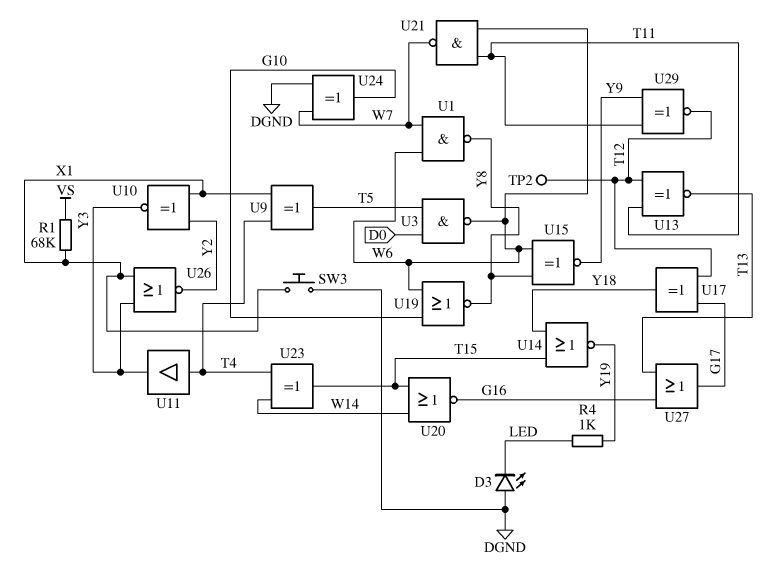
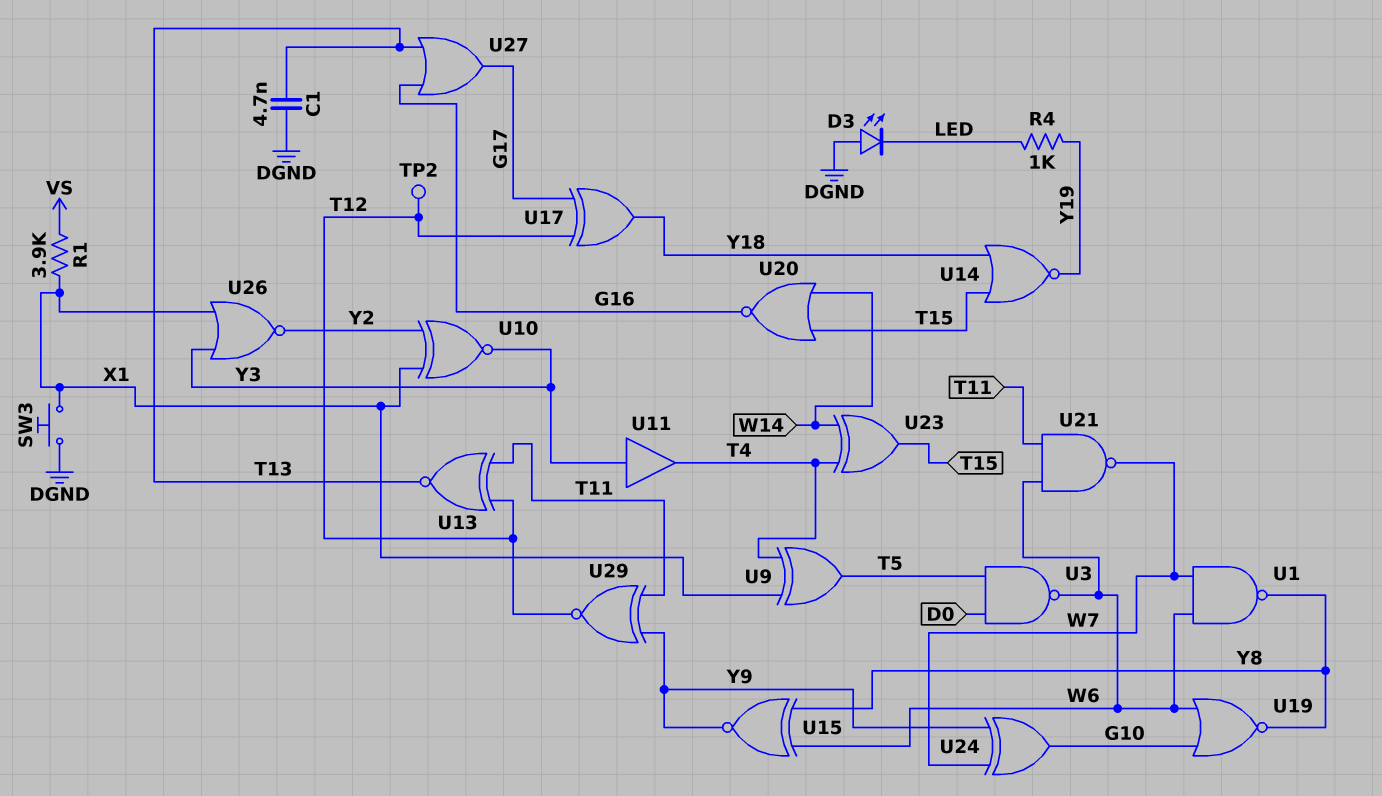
C1: none -> 4.7nF (DGND, T13)
R1: 68k (VS, X1) -> 3.9k (VS, X1)
U11: buffer (in T4, out Y3) -> buffer (in Y3, out T4)
U24: XOR (in DGND, in W7, out G10) -> XOR (in W7, in Y9, out G10)

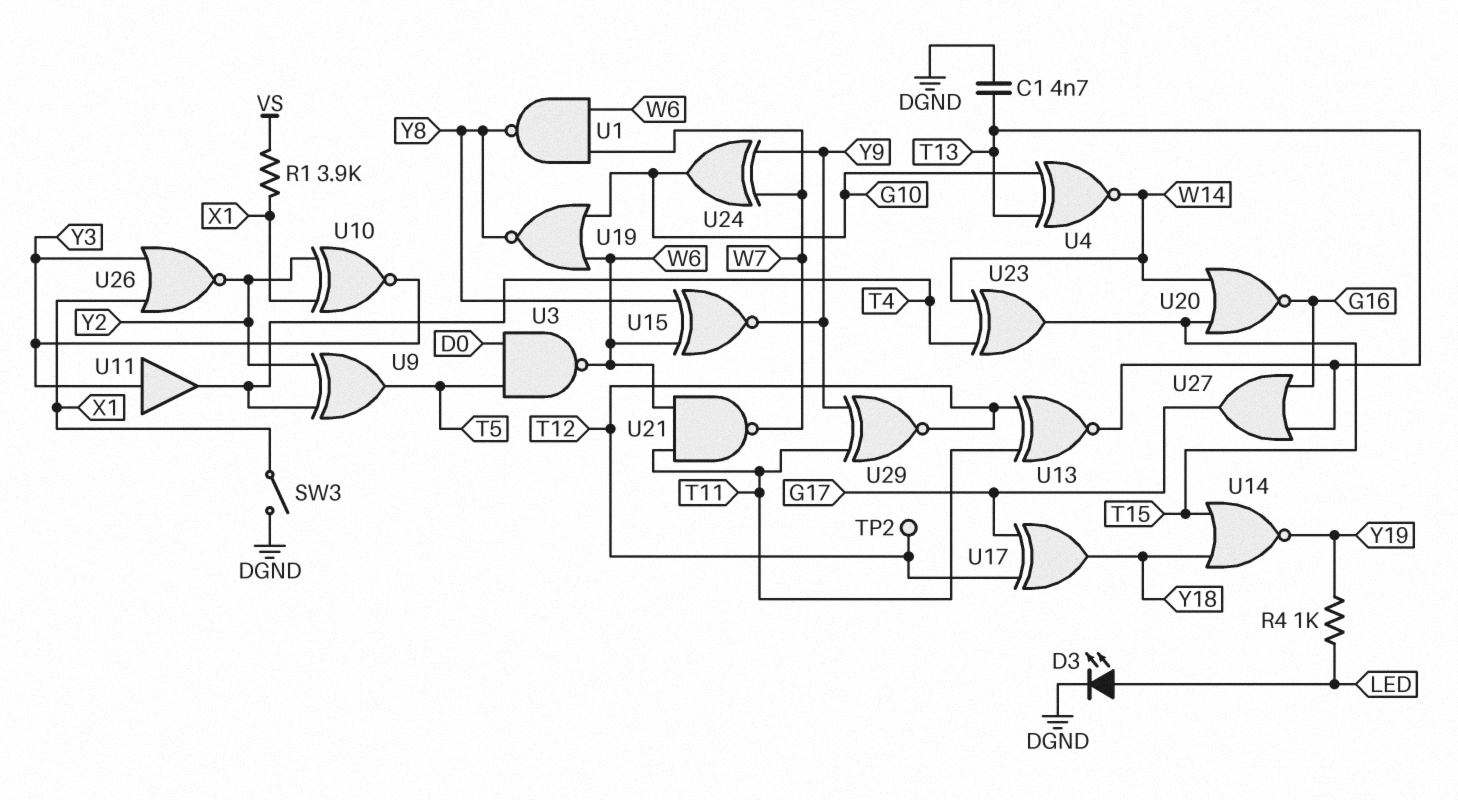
D3: LED (A DGND, K LED) -> LED (A LED, K DGND)
SW3: button (DGND, X1) -> switch (DGND, X1)
U4: none -> XNOR (in G10, in T13, out W14)
U9: XOR (in T4, in X1, out T5) -> XOR (in T4, in Y2, out T5)

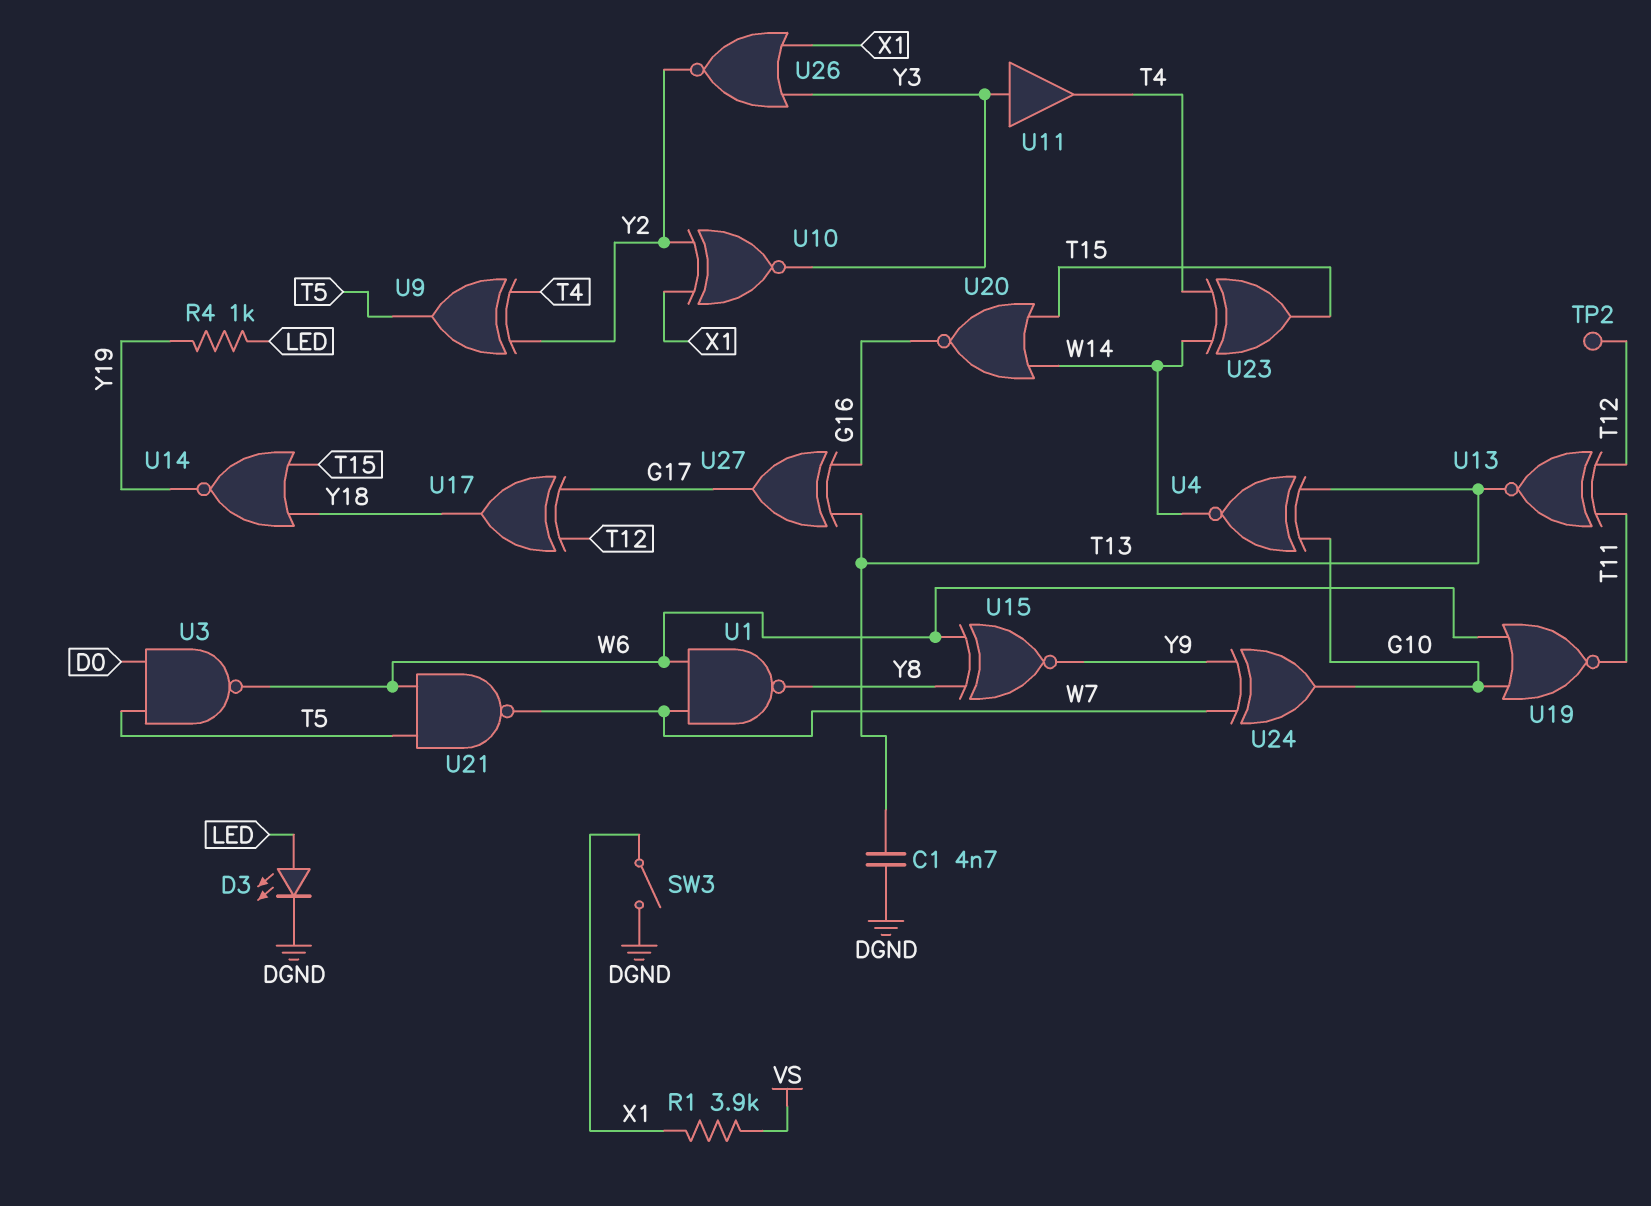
U19: NOR (in G10, in W6, out Y8) -> NOR (in G10, in W6, out T11)
U21: NAND (in T11, in W6, out W7) -> NAND (in T5, in W6, out W7)
U27: OR (in G16, in T13, out G17) -> XOR (in G16, in T13, out G17)
U29: XNOR (in T11, in Y9, out T12) -> none

